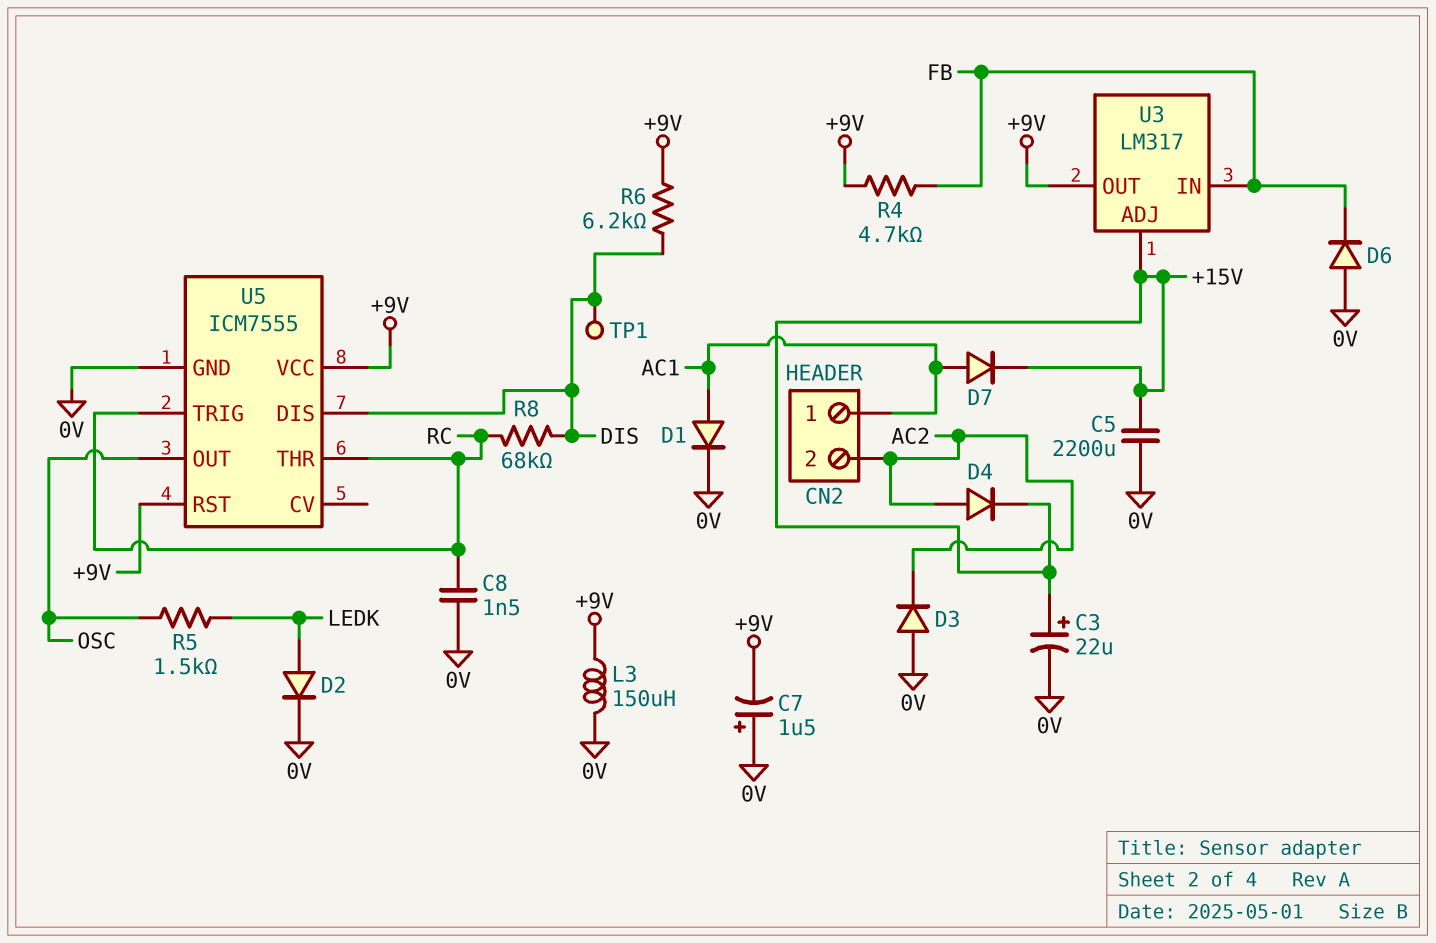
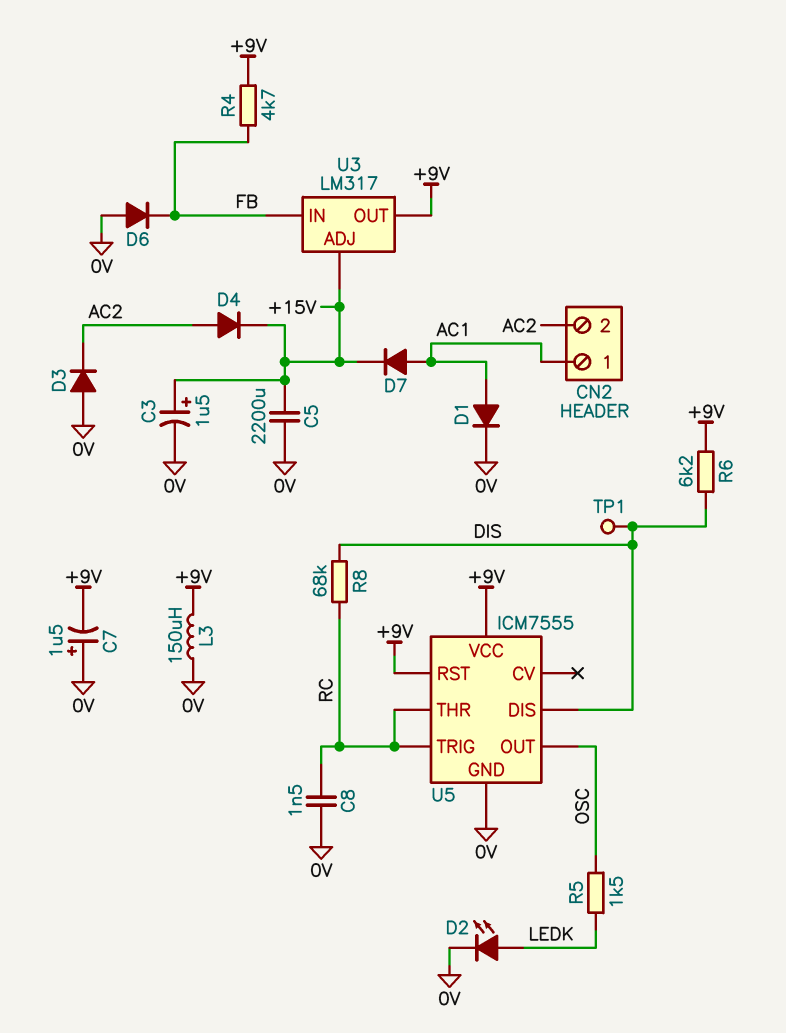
C3: 22uF (plus +15V, minus 0V) -> 1.5uF (plus +15V, minus 0V)
D2: diode (A LEDK, K 0V) -> LED (A LEDK, K 0V)

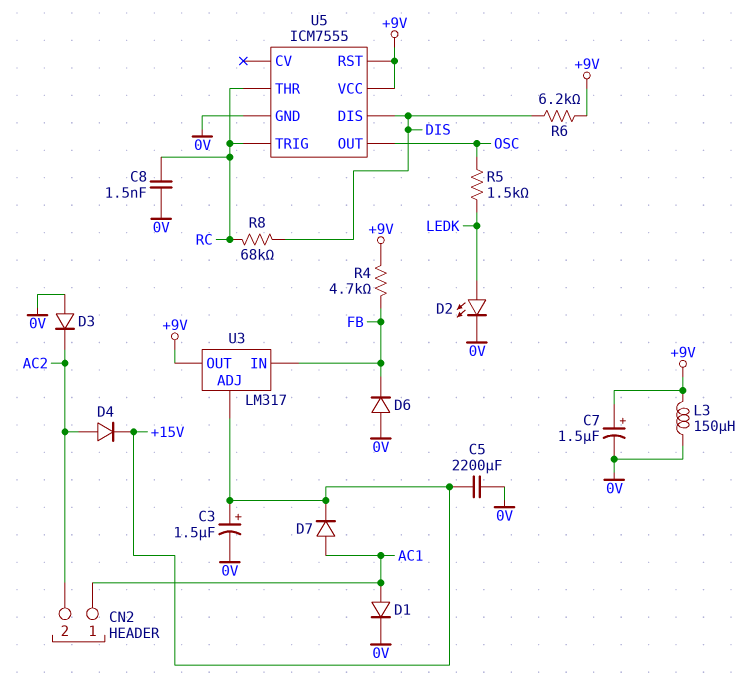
C7: 1.5uF (plus 0V, minus +9V) -> 1.5uF (plus +9V, minus 0V)
TP1: test point (DIS) -> none

